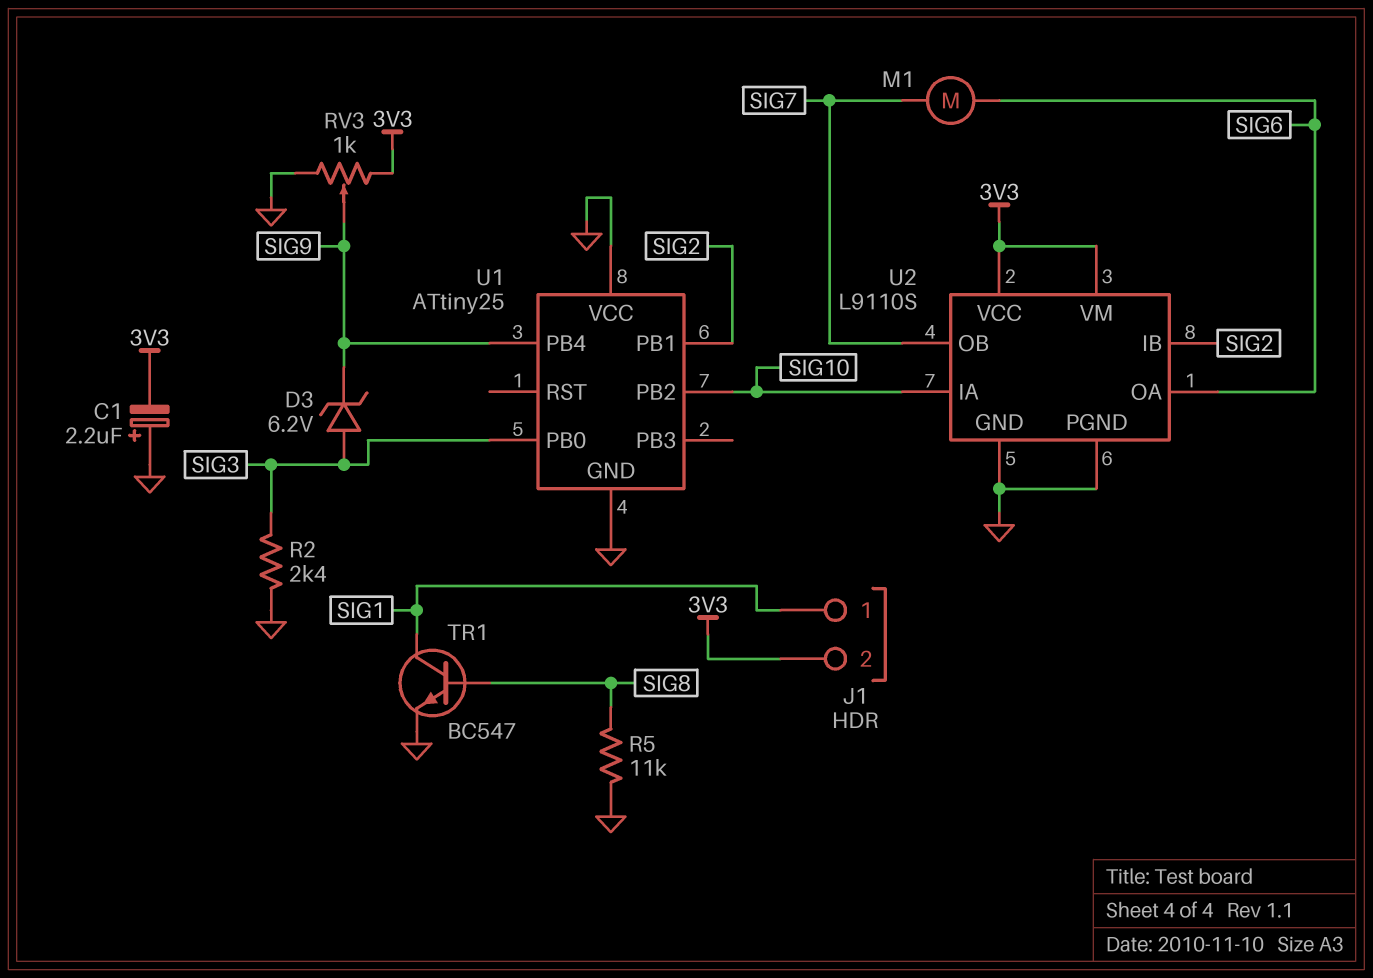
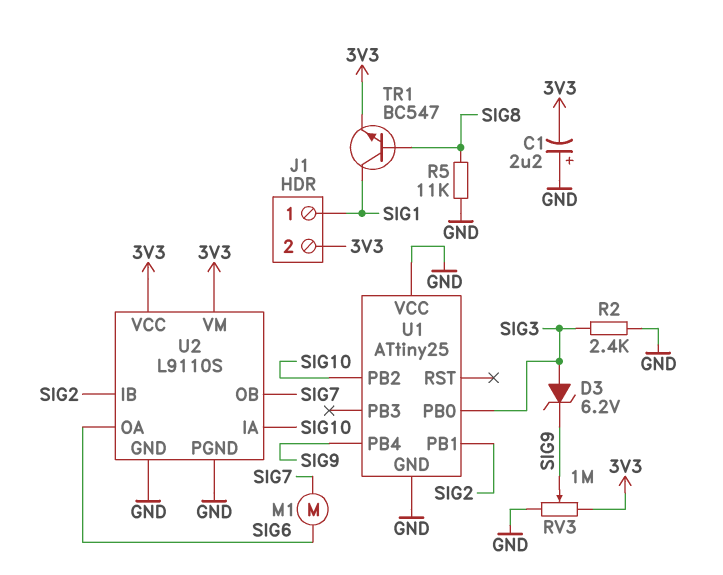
RV3: 1k (3V3, GND, wiper SIG9) -> 1M (3V3, GND, wiper SIG9)
TR1: NPN BC547 (B SIG8, C SIG1, E GND) -> NPN BC547 (B SIG8, C SIG1, E 3V3)

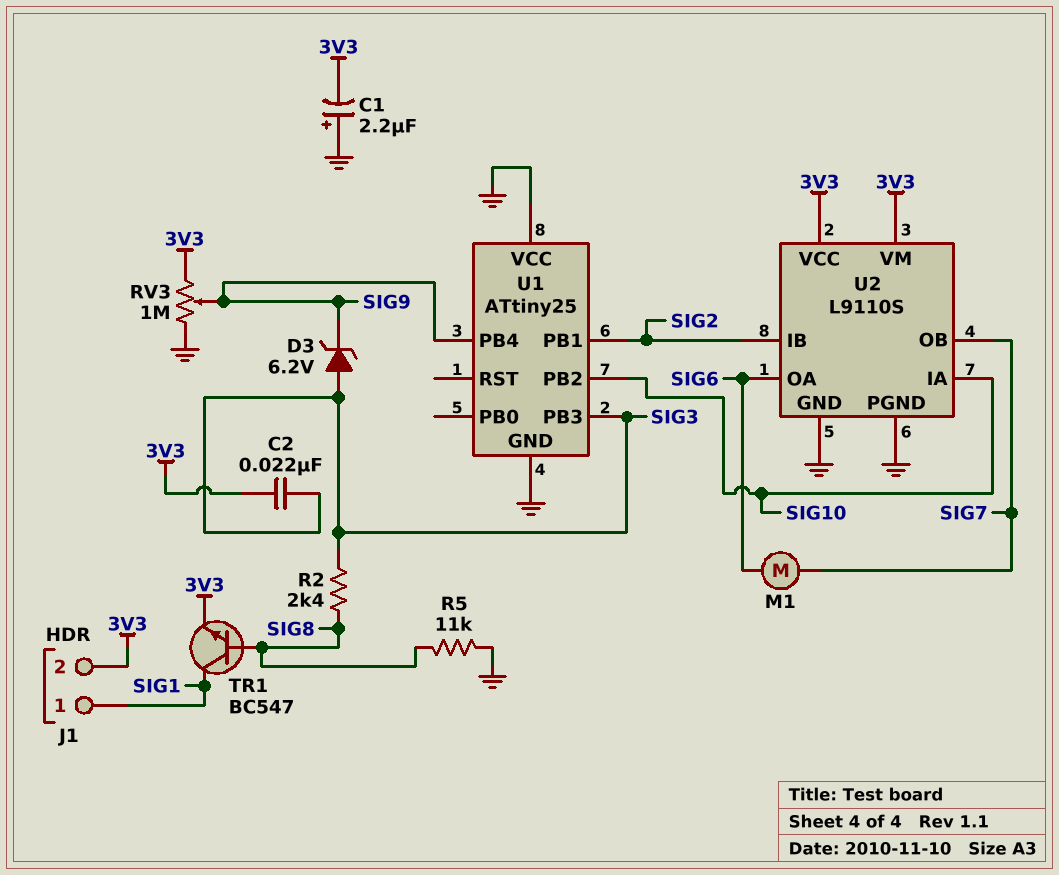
C2: none -> 22nF (3V3, SIG3)
R2: 2.4k (GND, SIG3) -> 2.4k (SIG3, SIG8)
U1 pin PB0: SIG3 -> none
U1 pin PB3: none -> SIG3

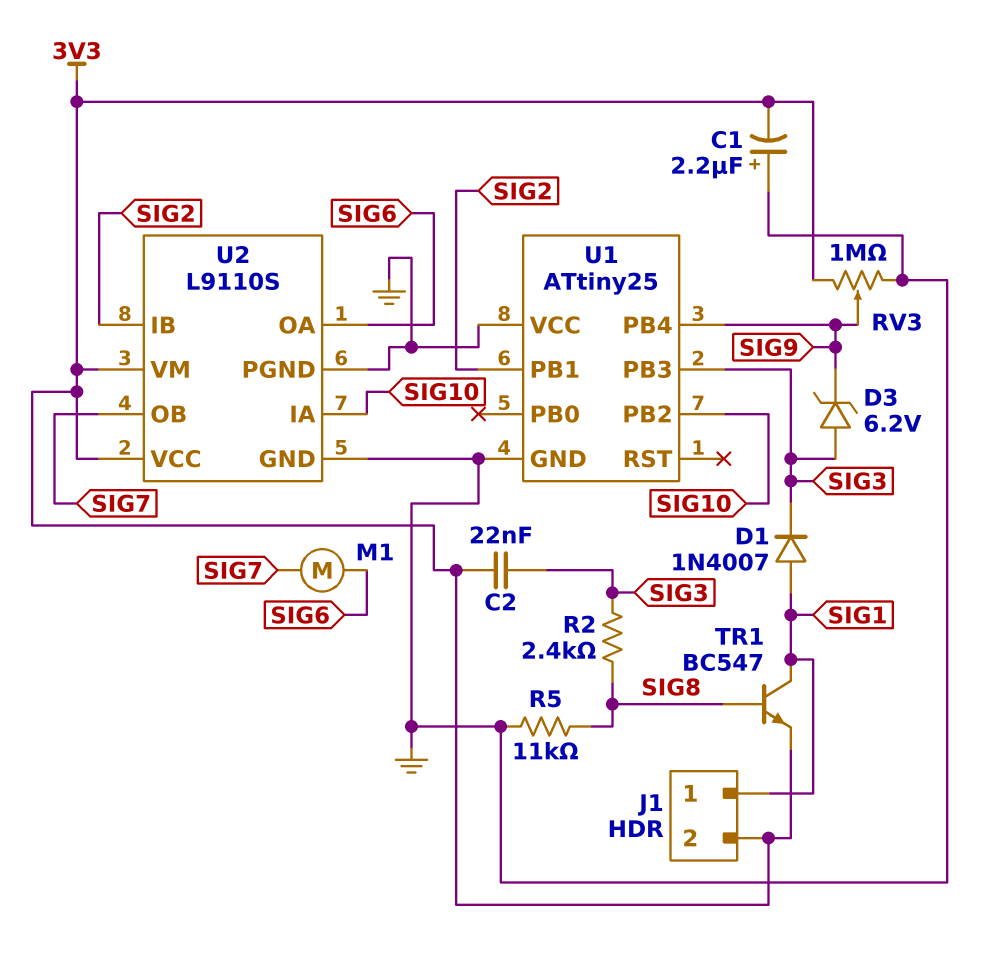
D1: none -> diode 1N4007 (A SIG1, K SIG3)

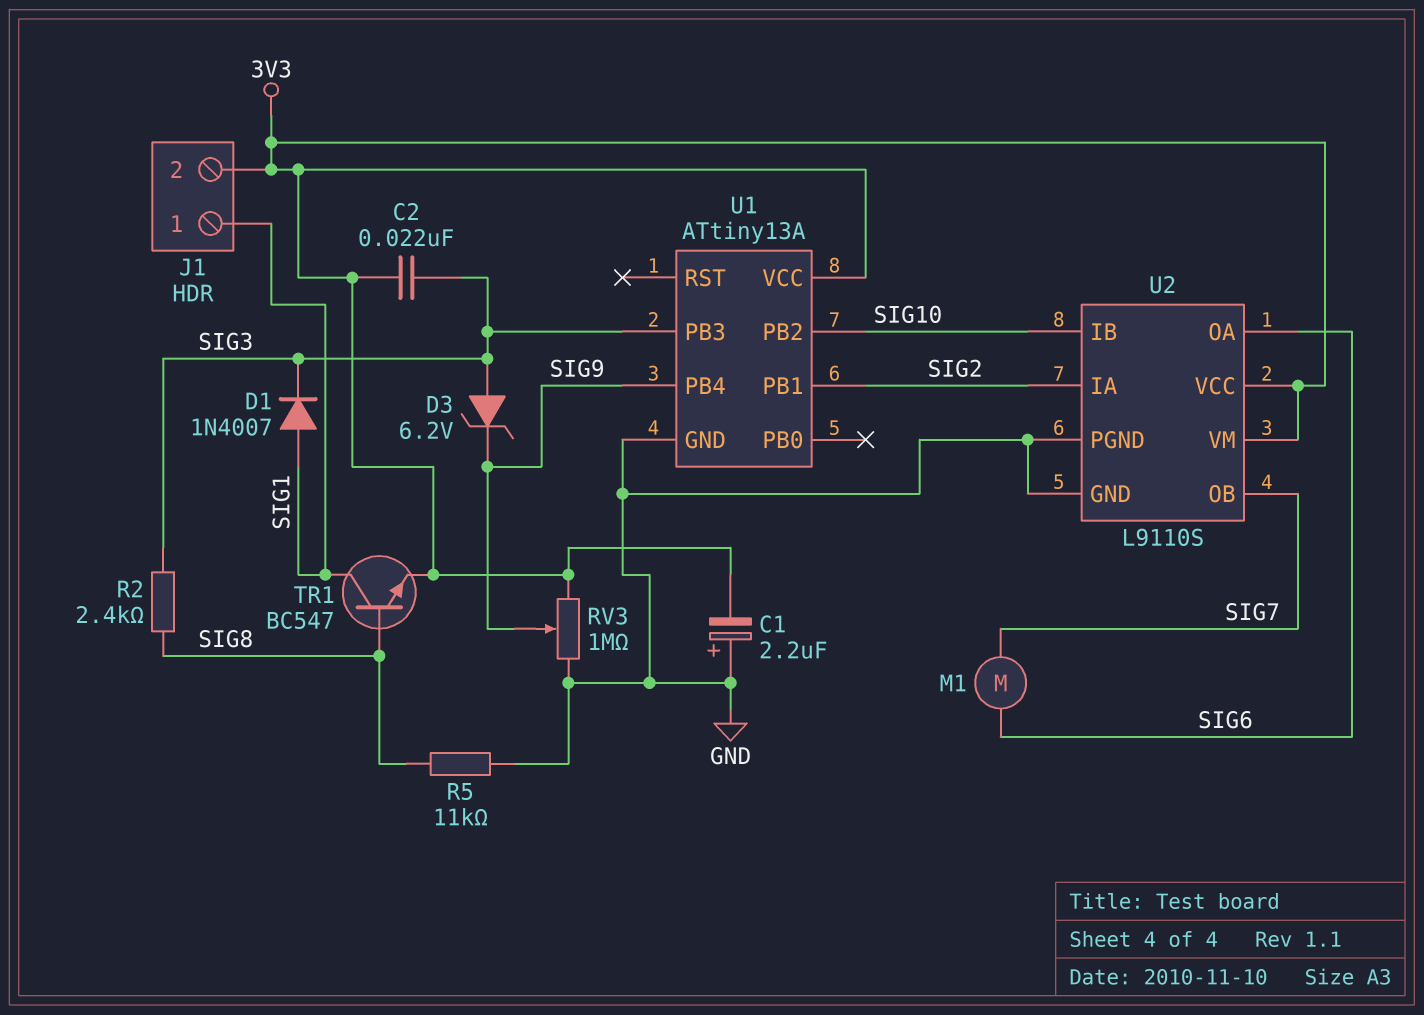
U1: ATtiny25 -> ATtiny13A
U1 pin VCC: GND -> 3V3
U2 pin IA: SIG10 -> SIG2
U2 pin IB: SIG2 -> SIG10

